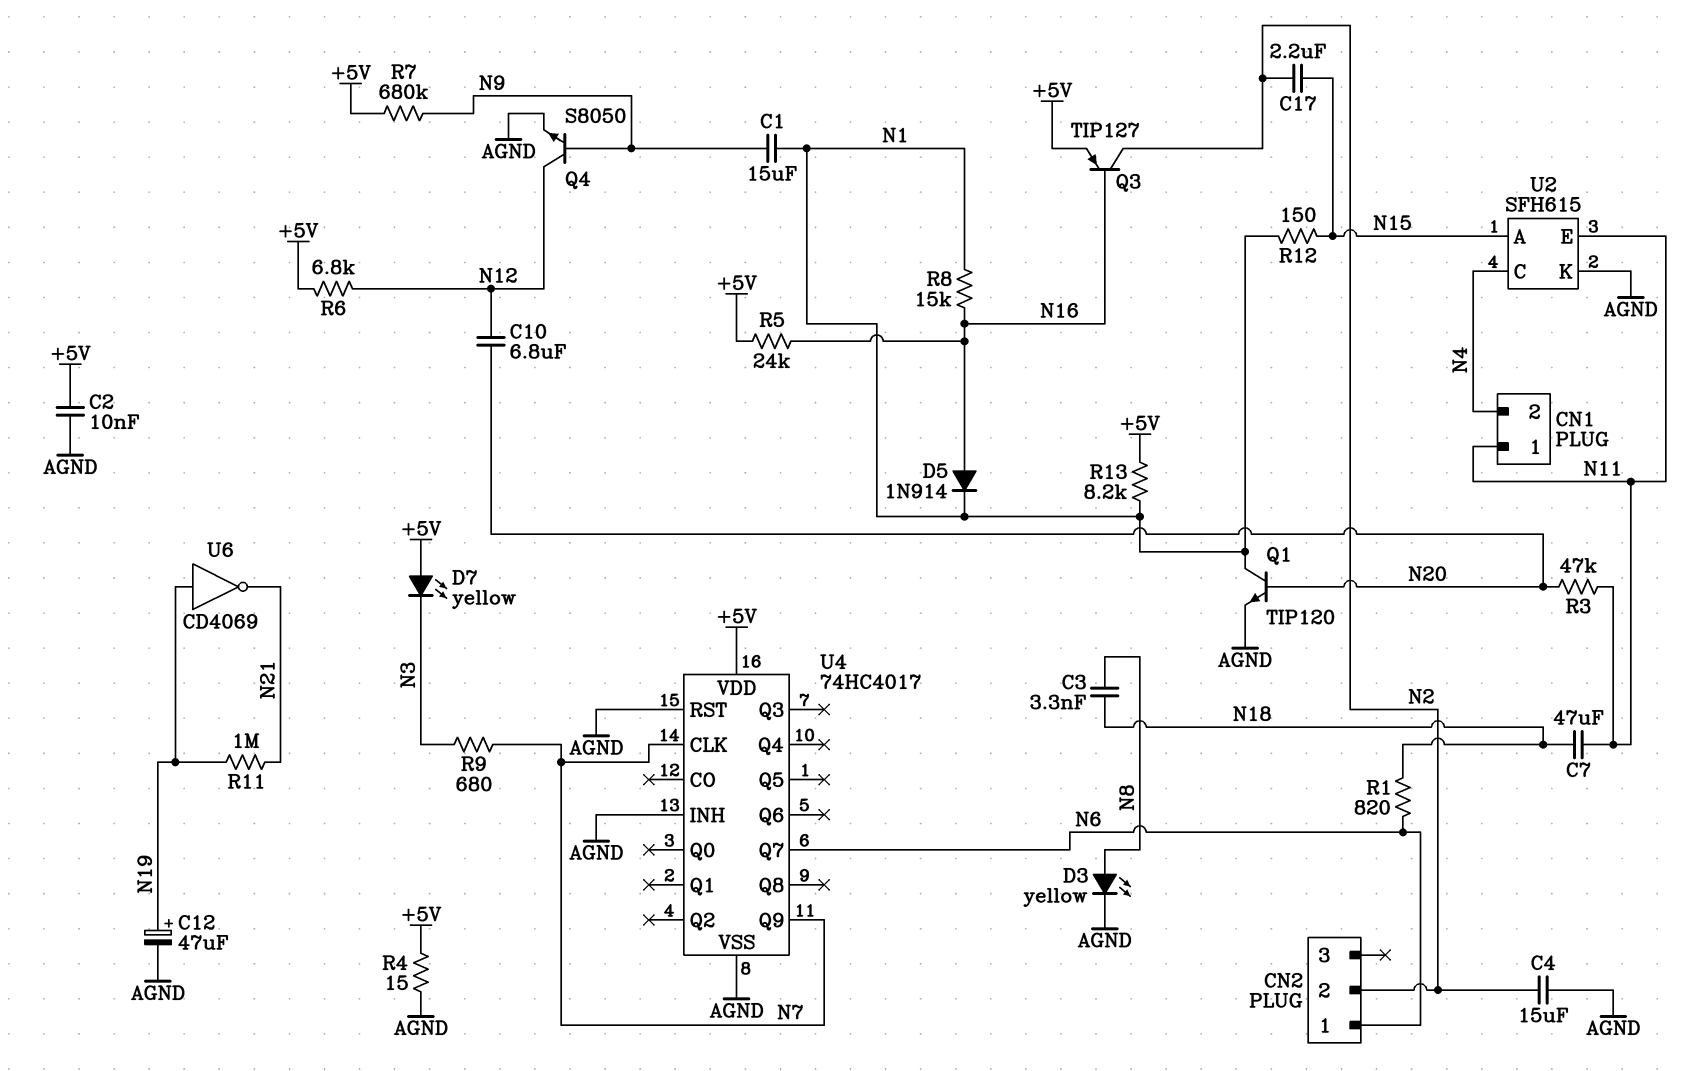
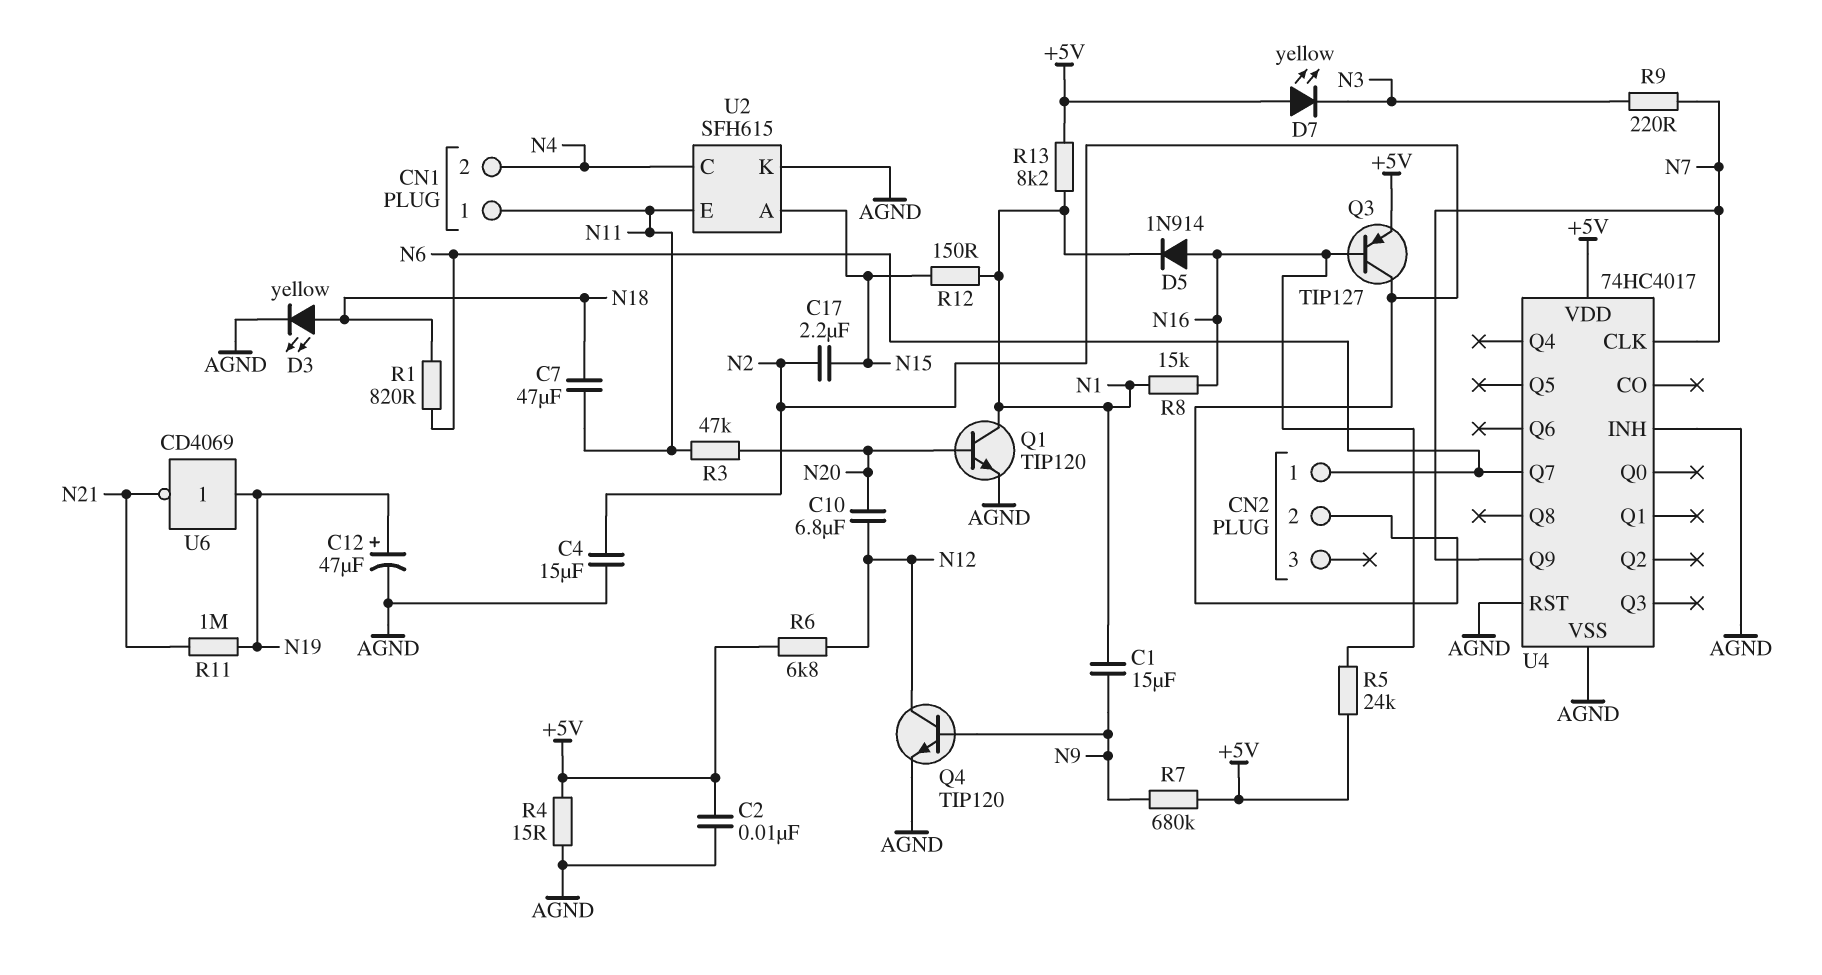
C3: 3.3nF (N8, N18) -> none
D3: LED yellow (A N8, K AGND) -> LED yellow (A N18, K AGND)
Q4: NPN S8050 (B N9, C N12, E AGND) -> NPN TIP120 (B N9, C N12, E AGND)
R9: 680 (N3, N7) -> 220 (N3, N7)

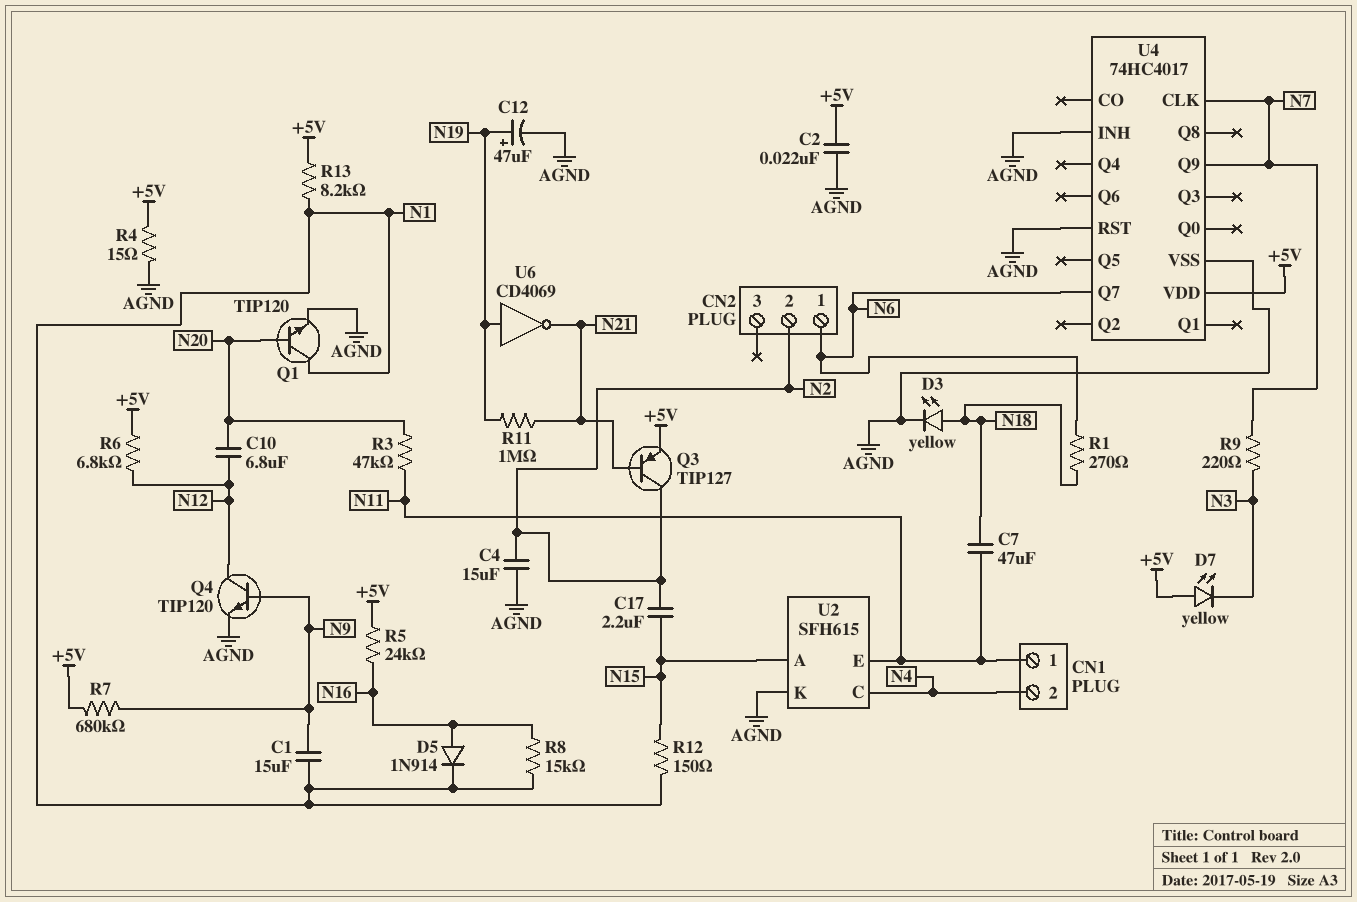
C2: 10nF (+5V, AGND) -> 22nF (+5V, AGND)
Q3: PNP TIP127 (B N16, C N2, E +5V) -> PNP TIP127 (B N21, C N2, E +5V)
R1: 820 (N6, N18) -> 270 (N6, N18)

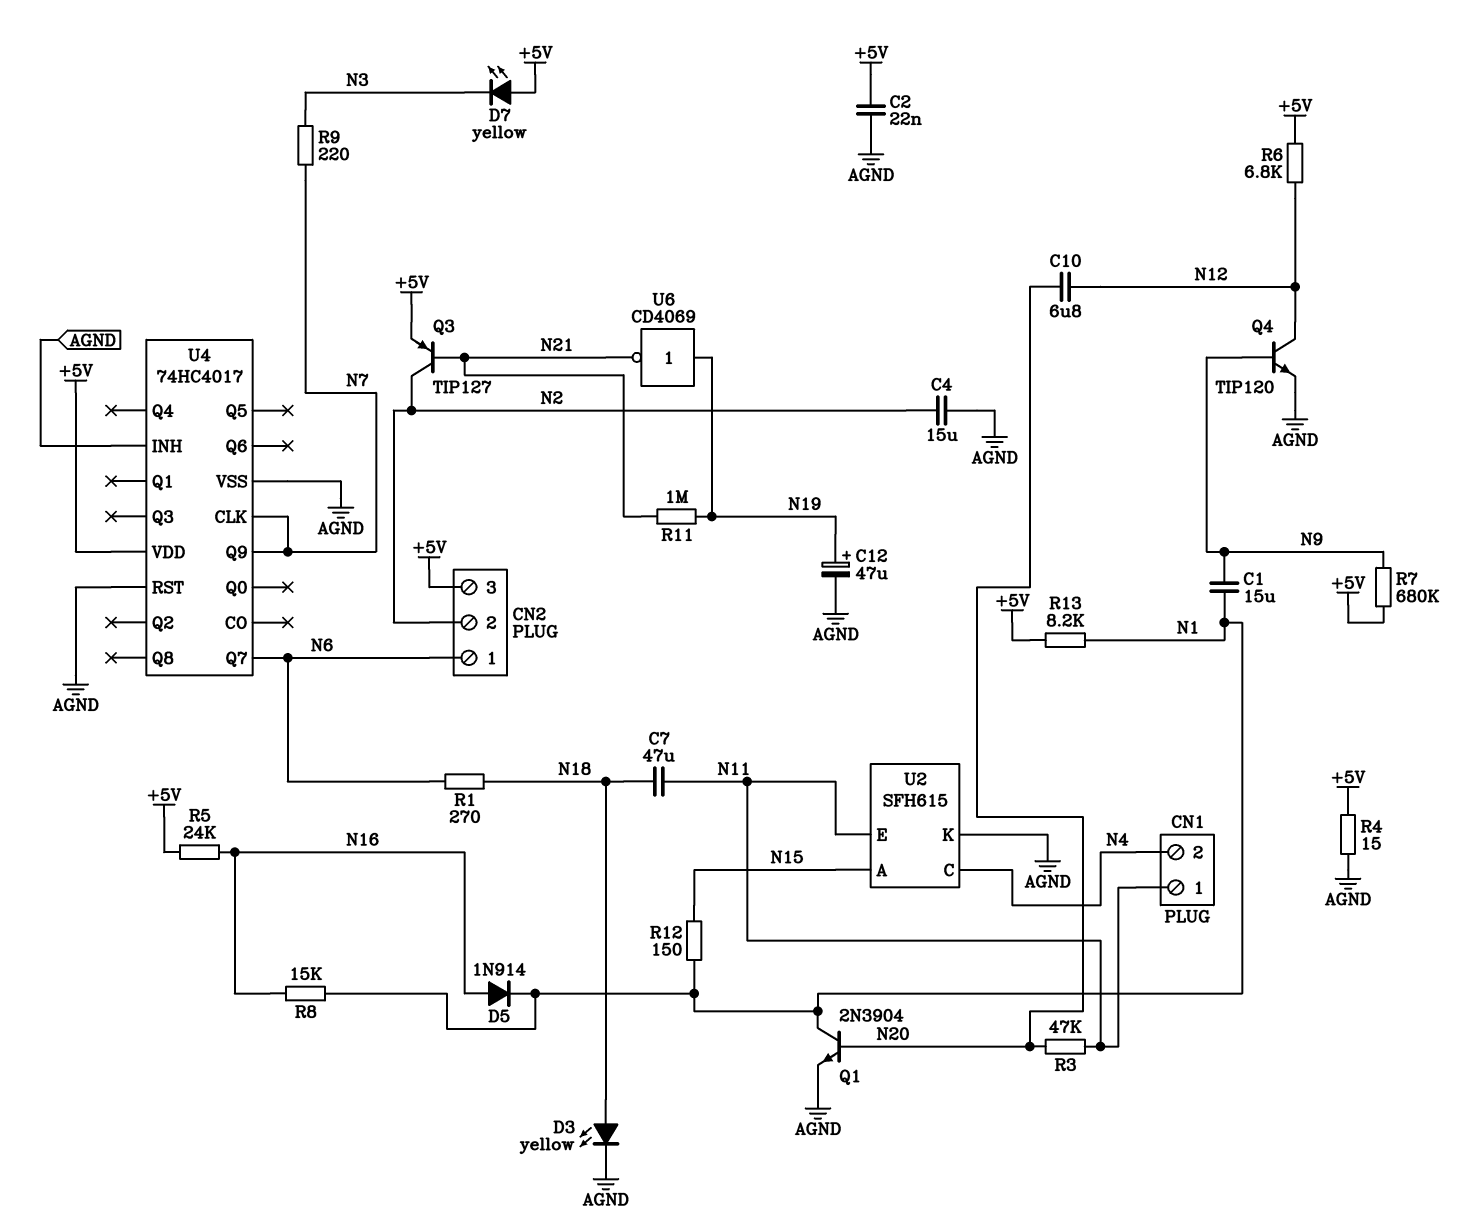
C17: 2.2uF (N2, N15) -> none
CN2 pin 3: none -> +5V
Q1: NPN TIP120 (B N20, C N1, E AGND) -> NPN 2N3904 (B N20, C N1, E AGND)

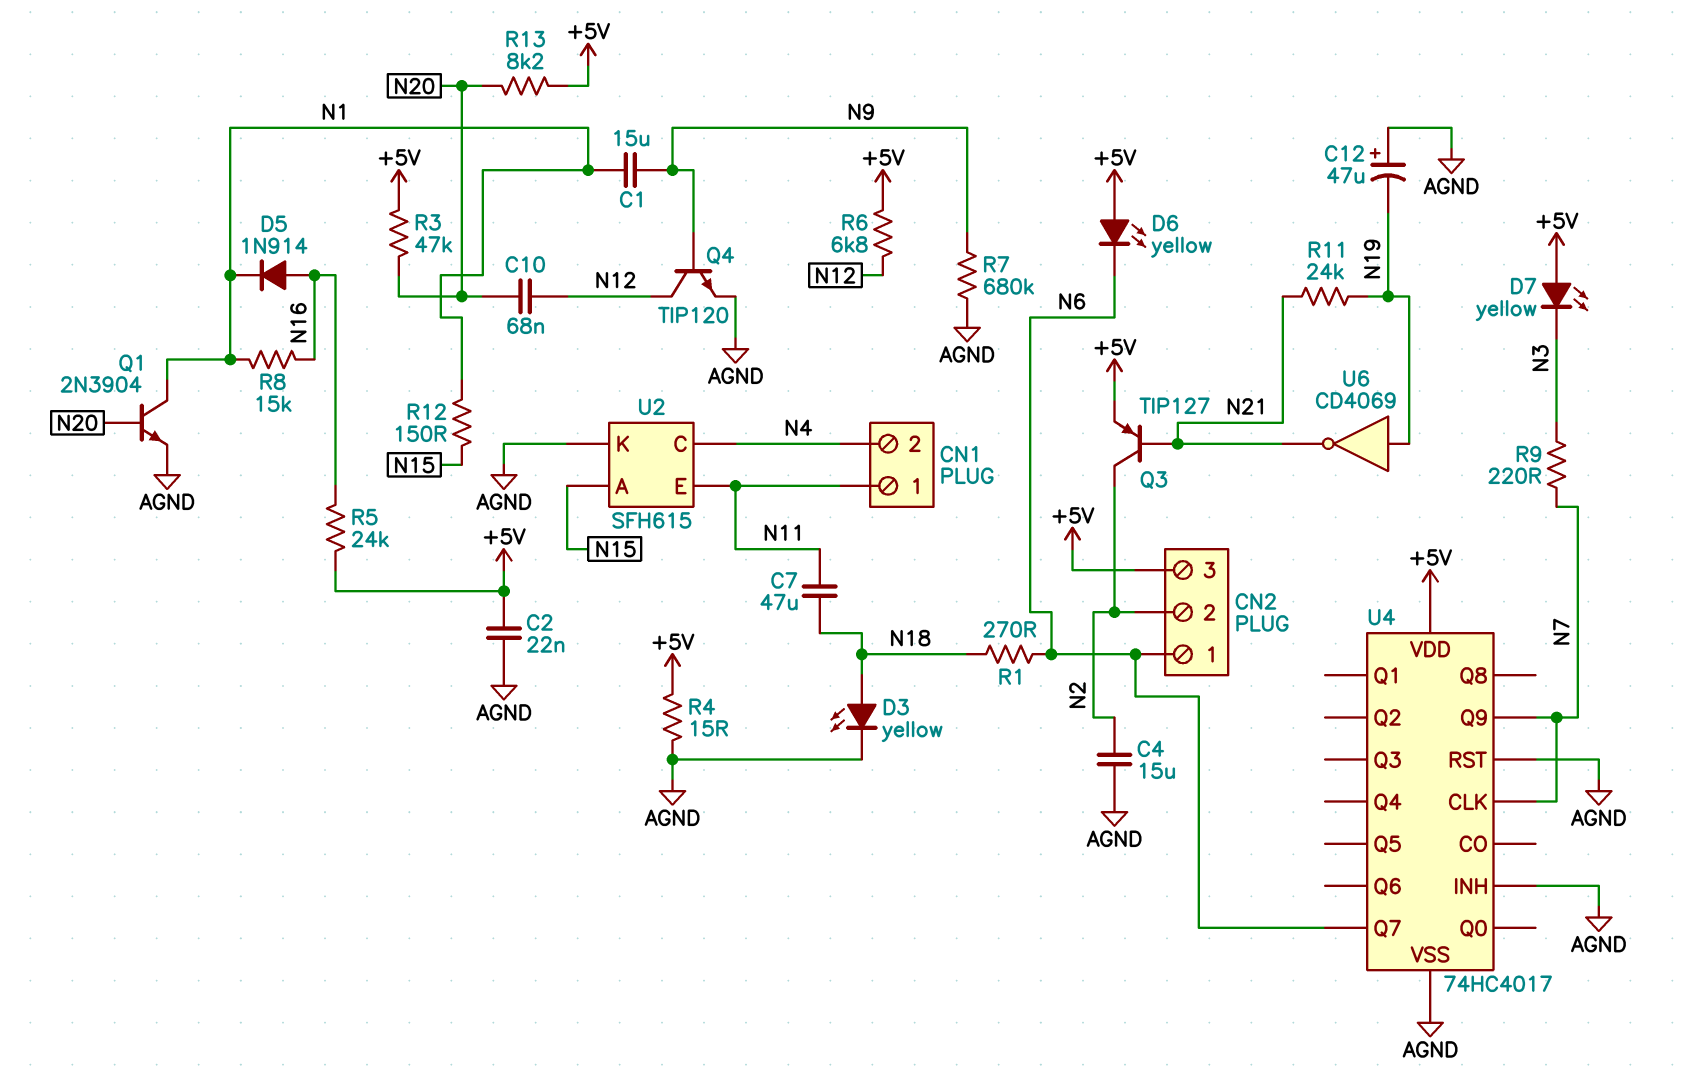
C10: 6.8uF (N12, N20) -> 68nF (N12, N20)
C12: 47uF (plus N19, minus AGND) -> 47uF (plus AGND, minus N19)
D6: none -> LED yellow (A +5V, K N6)
R3: 47k (N11, N20) -> 47k (+5V, N20)
R7: 680k (+5V, N9) -> 680k (AGND, N9)
R11: 1M (N19, N21) -> 24k (N19, N21)
R13: 8.2k (+5V, N1) -> 8.2k (+5V, N20)

